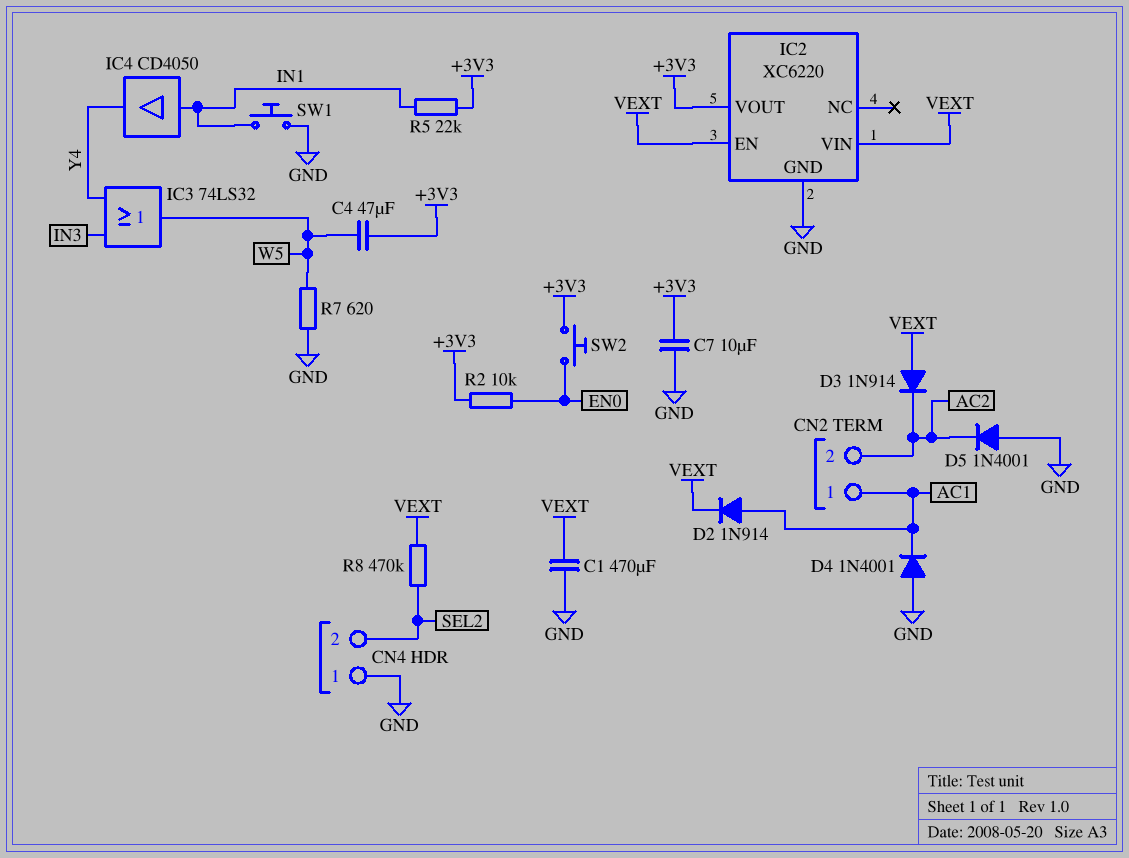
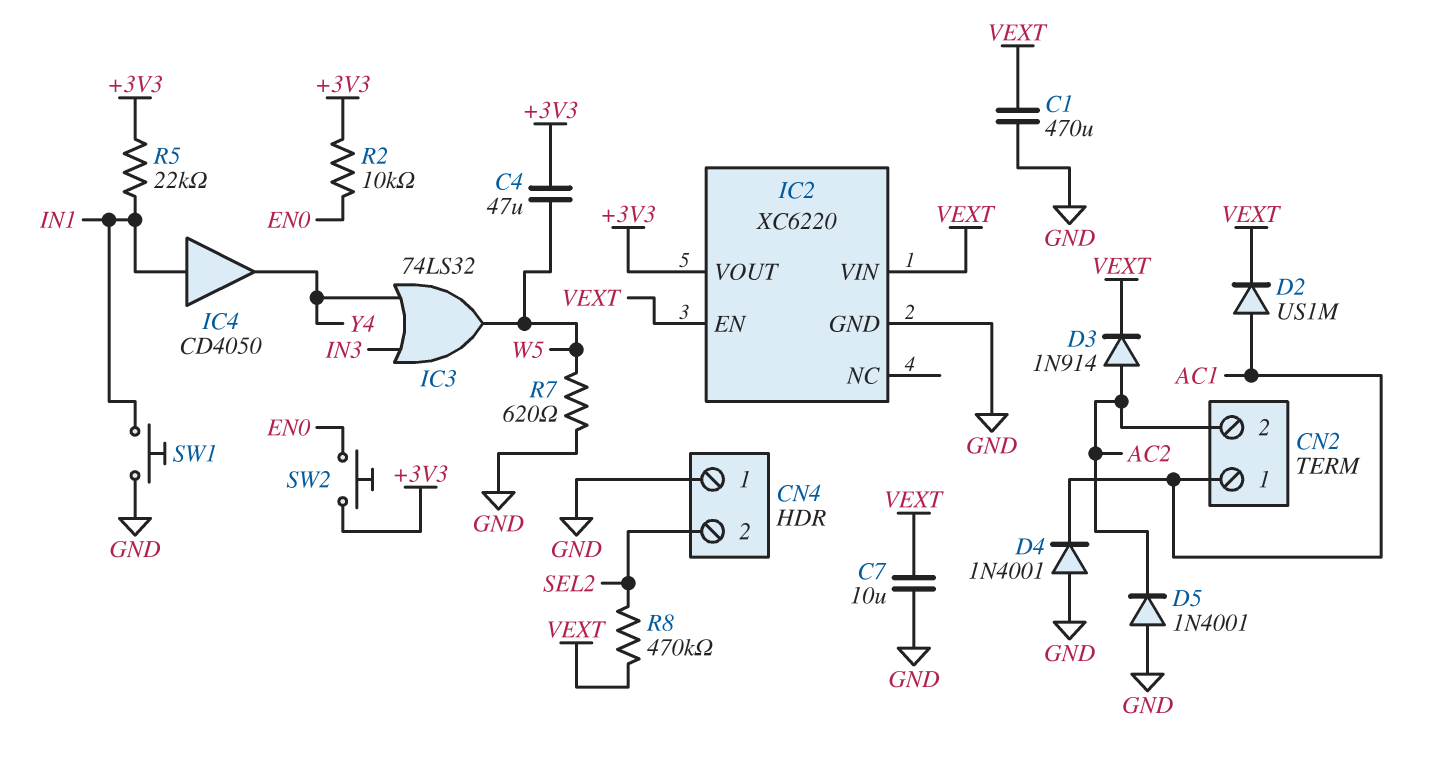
C7: 10uF (+3V3, GND) -> 10uF (GND, VEXT)
D2: diode 1N914 (A AC1, K VEXT) -> diode US1M (A AC1, K VEXT)
D3: diode 1N914 (A VEXT, K AC2) -> diode 1N914 (A AC2, K VEXT)

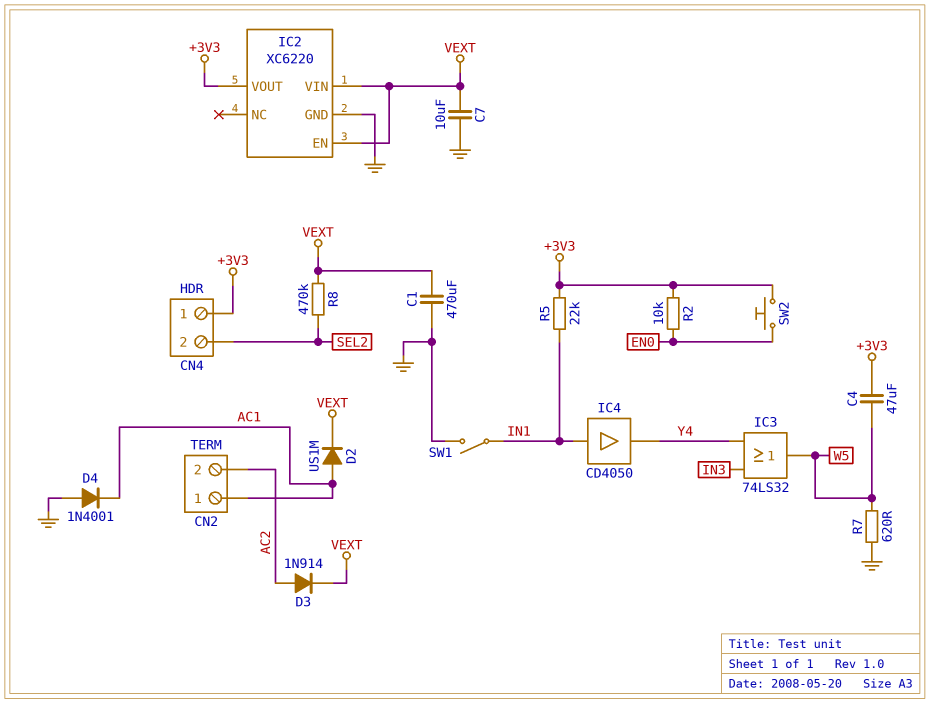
CN4 pin 1: GND -> +3V3
D5: diode 1N4001 (A GND, K AC2) -> none
SW1: button (GND, IN1) -> switch (GND, IN1)

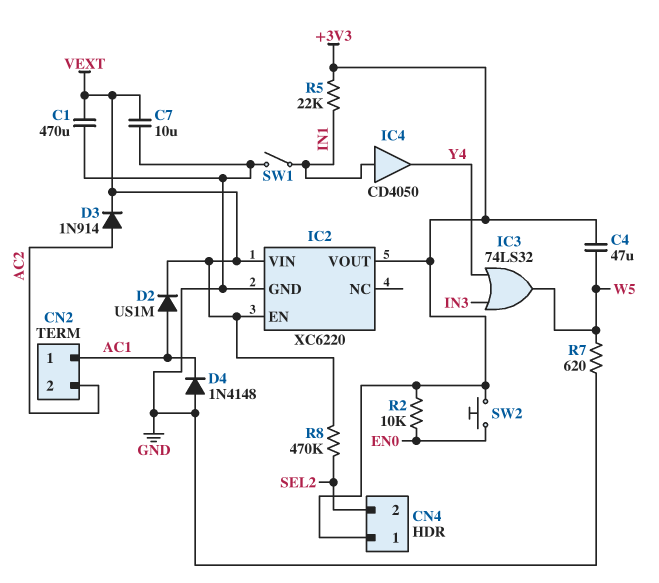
D4: diode 1N4001 (A GND, K AC1) -> diode 1N4148 (A GND, K AC1)

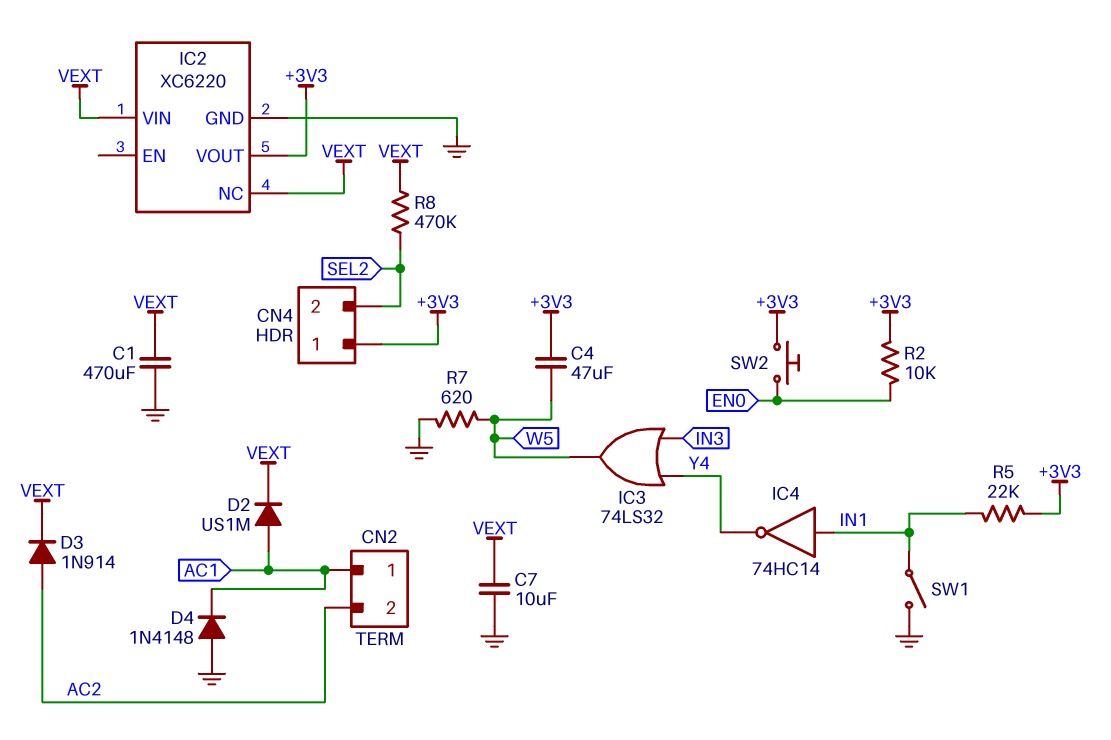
IC2 pin EN: VEXT -> none
IC2 pin NC: none -> VEXT
IC4: buffer CD4050 (in IN1, out Y4) -> NOT 74HC14 (in IN1, out Y4)

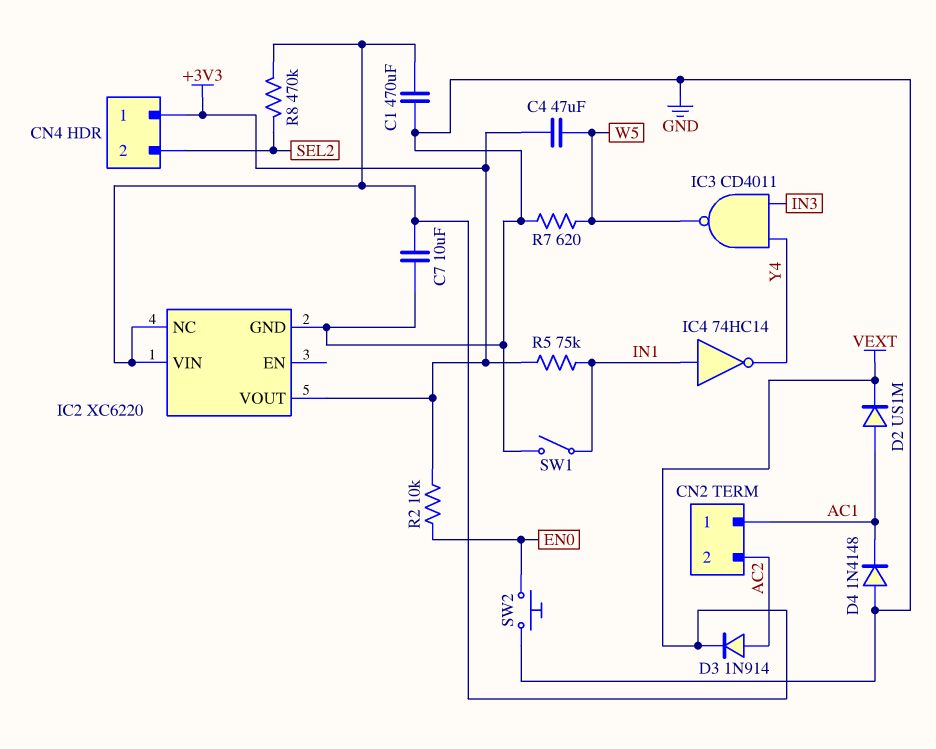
IC3: OR 74LS32 (in IN3, in Y4, out W5) -> NAND CD4011 (in IN3, in Y4, out W5)
R5: 22k (+3V3, IN1) -> 75k (+3V3, IN1)
SW2: button (+3V3, EN0) -> button (EN0, GND)

